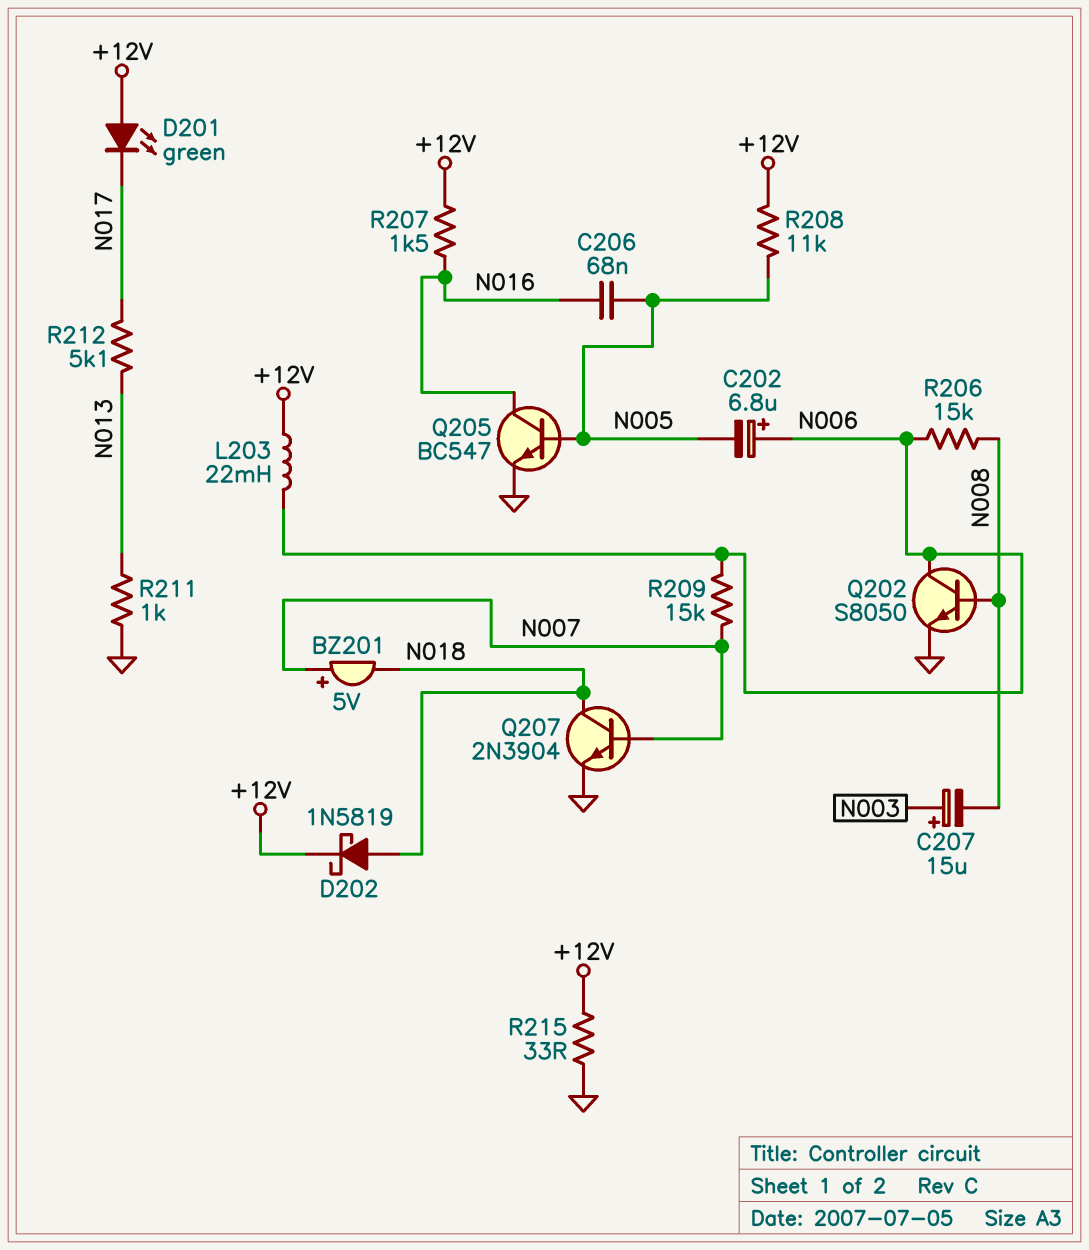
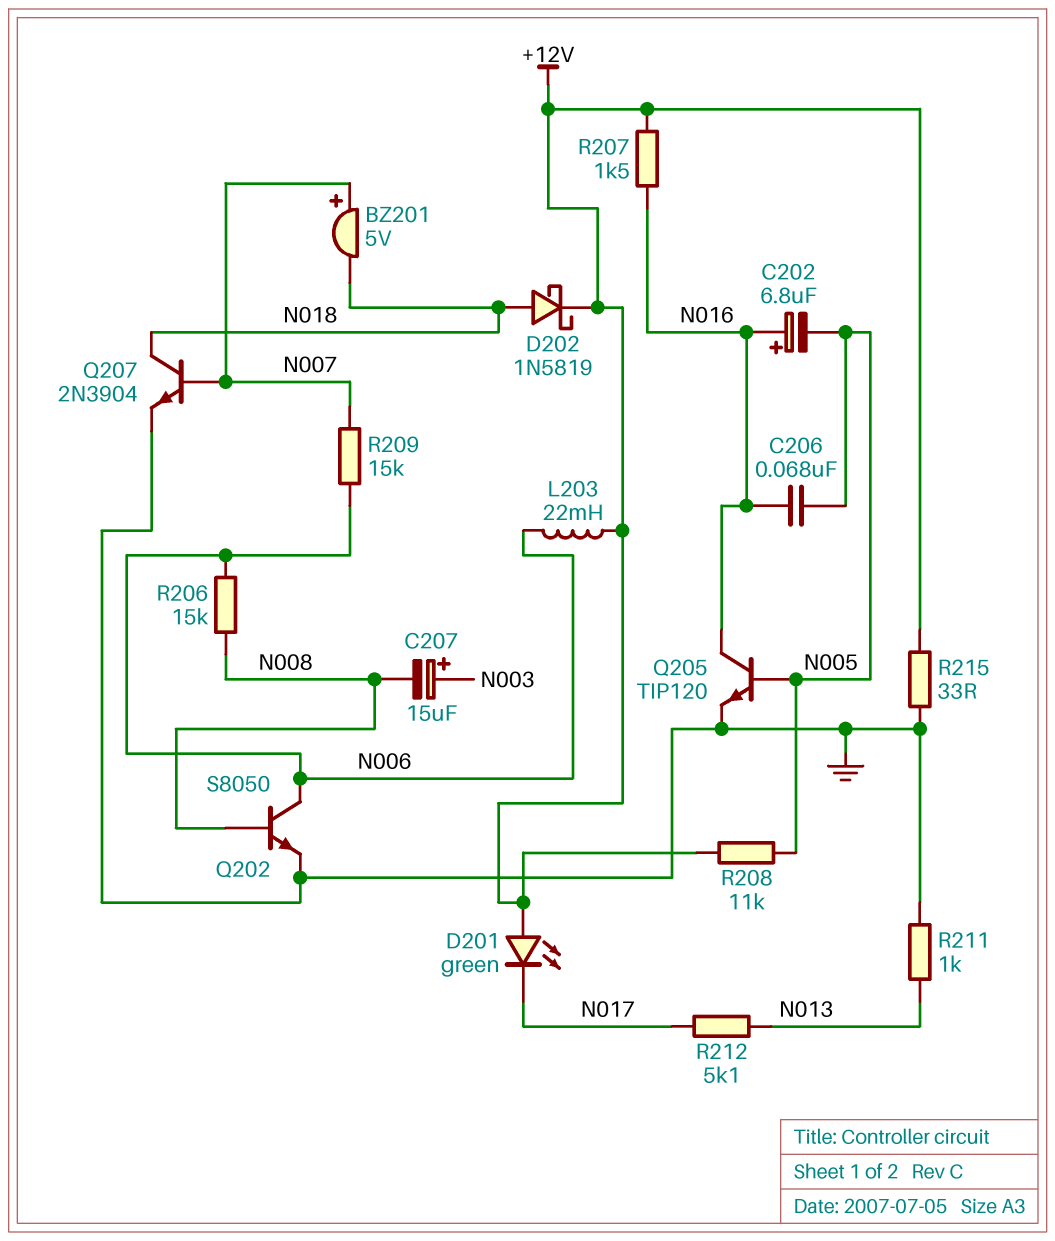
C202: 6.8uF (plus N006, minus N005) -> 6.8uF (plus N016, minus N005)
Q205: NPN BC547 (B N005, C N016, E GND) -> NPN TIP120 (B N005, C N016, E GND)

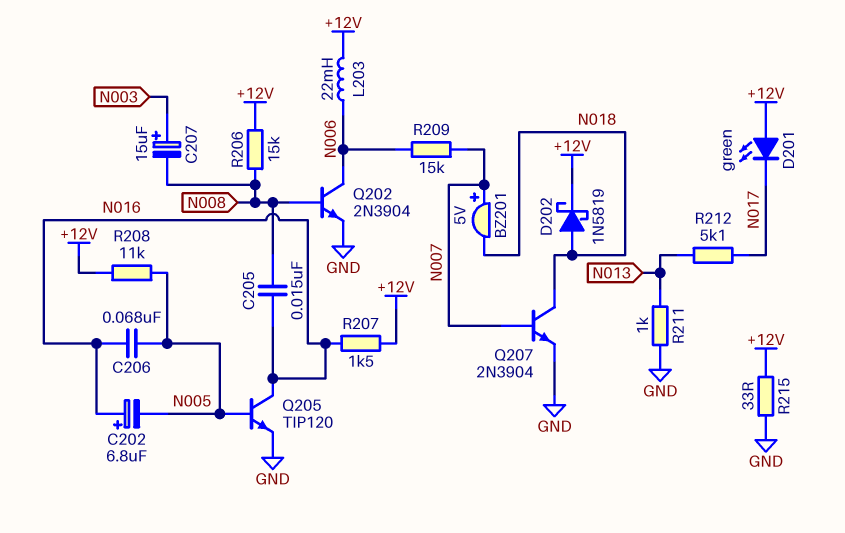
C205: none -> 15nF (N008, N016)
Q202: NPN S8050 (B N008, C N006, E GND) -> NPN 2N3904 (B N008, C N006, E GND)
R206: 15k (N006, N008) -> 15k (+12V, N008)

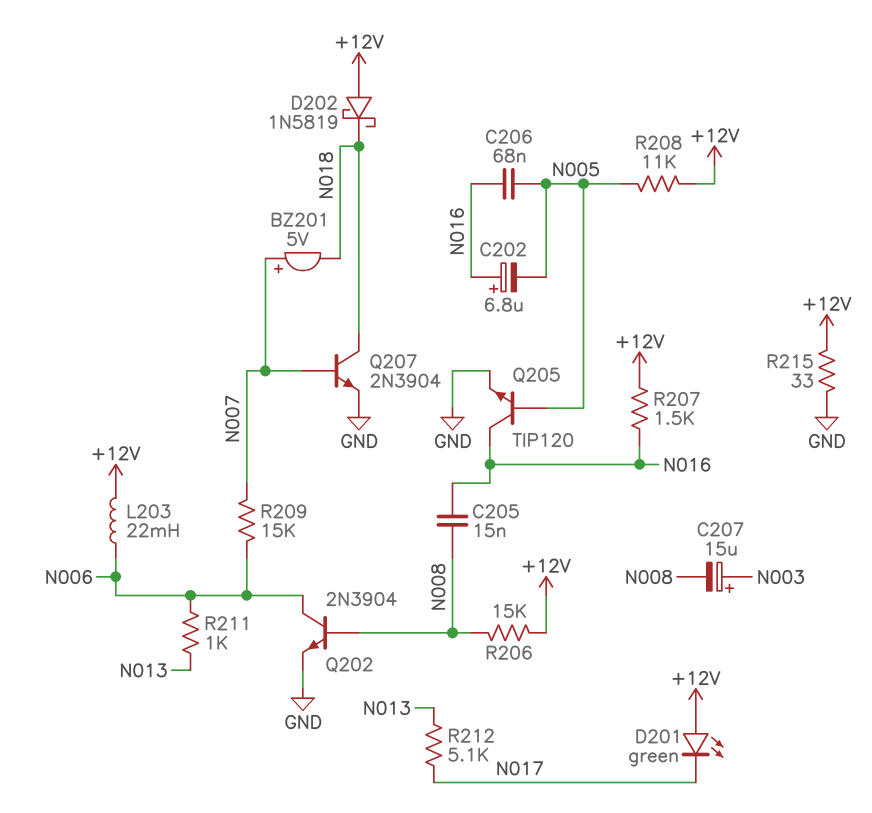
D202: schottky 1N5819 (A N018, K +12V) -> schottky 1N5819 (A +12V, K N018)
R211: 1k (GND, N013) -> 1k (N006, N013)

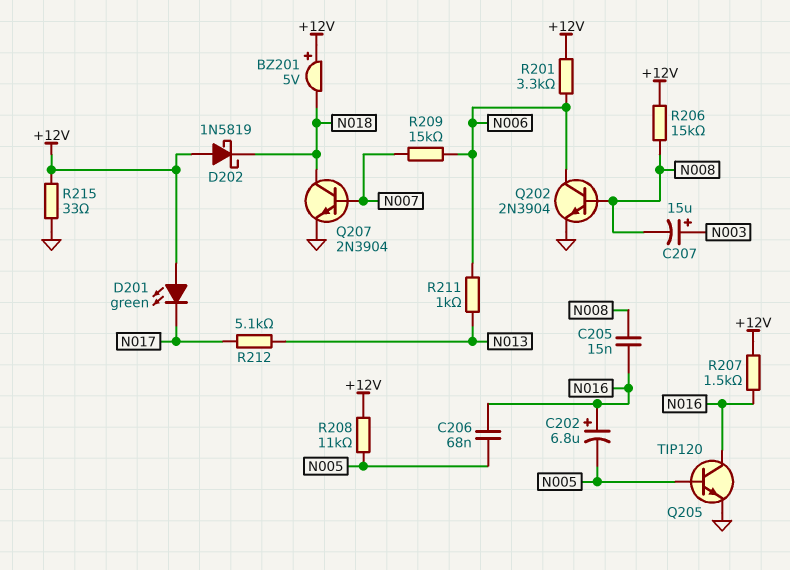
BZ201: buzzer 5V (plus N007, minus N018) -> buzzer 5V (plus +12V, minus N018)
L203: 22mH (+12V, N006) -> none
R201: none -> 3.3k (+12V, N006)

